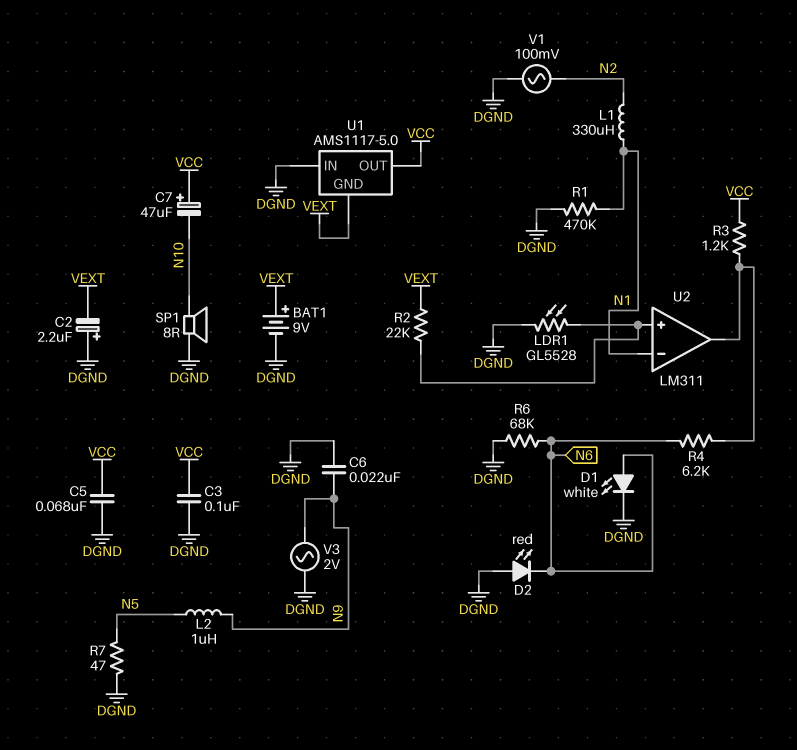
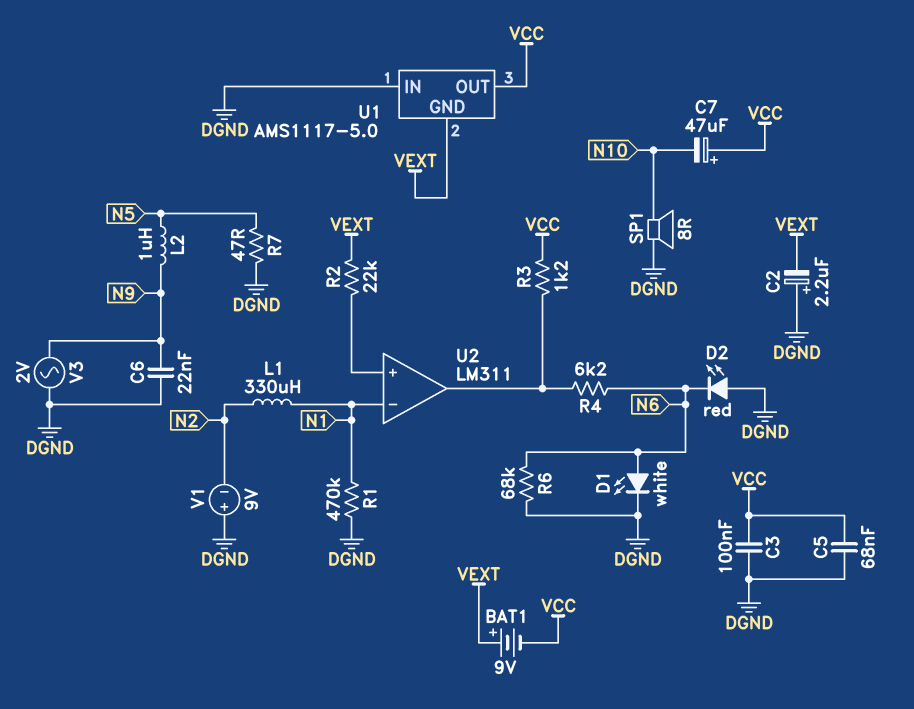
BAT1: 9V (plus VEXT, minus DGND) -> 9V (plus VEXT, minus VCC)
LDR1: GL5528 (DGND, U2/in+) -> none
V1: AC 100mV (DGND, N2) -> 9V (plus DGND, minus N2)

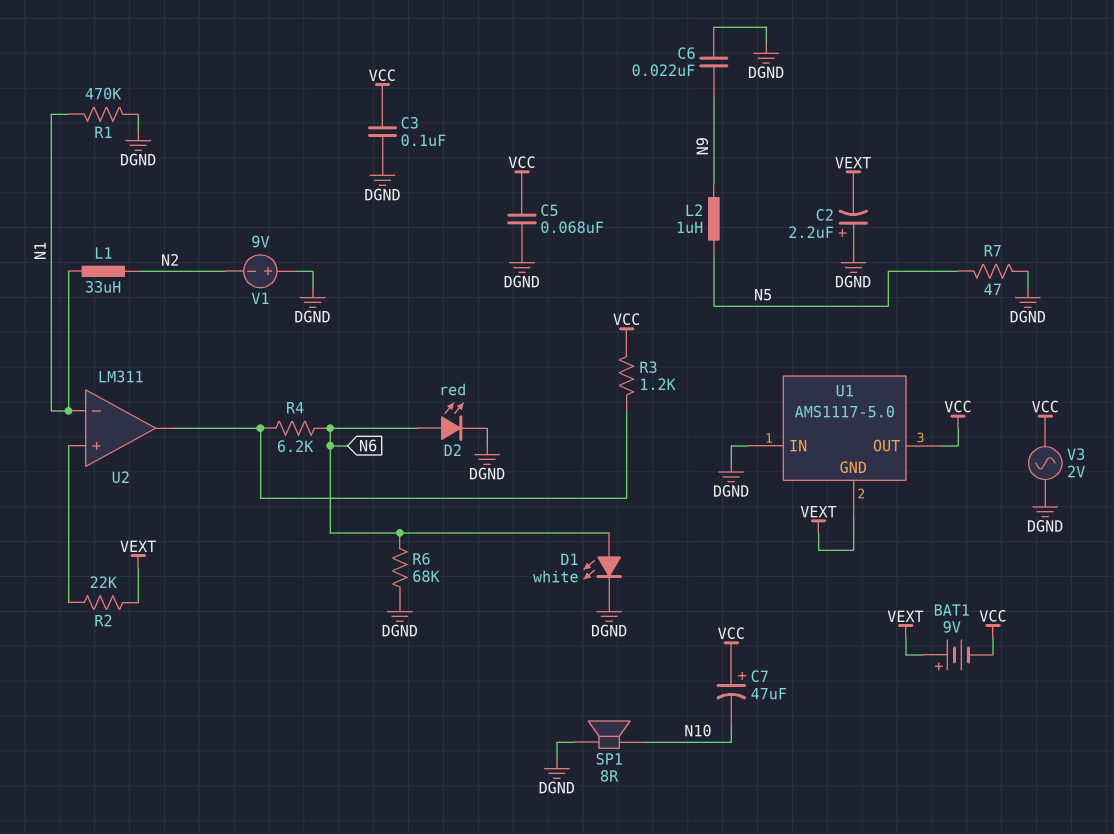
D2: LED red (A DGND, K N6) -> LED red (A N6, K DGND)
L1: 330uH (N1, N2) -> 33uH (N1, N2)
V3: AC 2V (DGND, N9) -> AC 2V (DGND, VCC)

